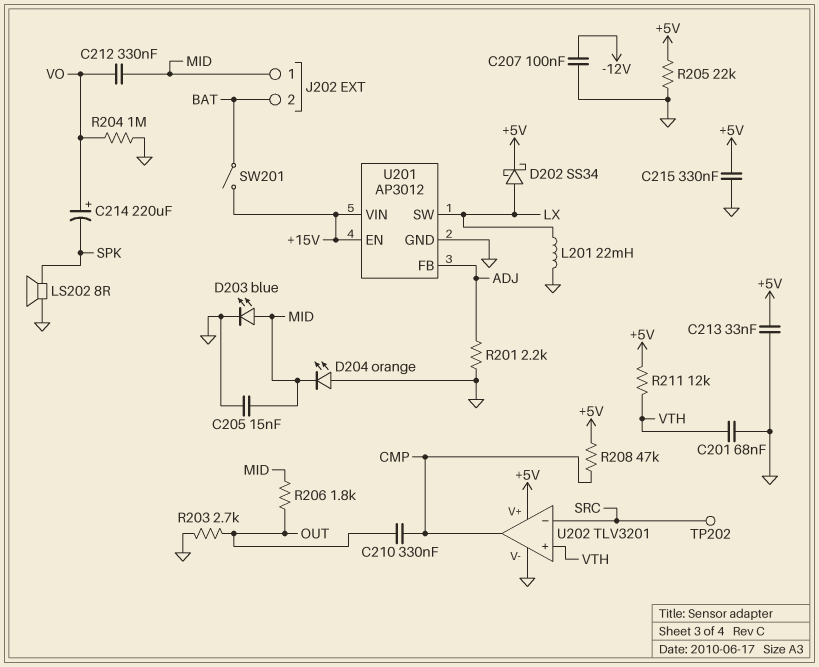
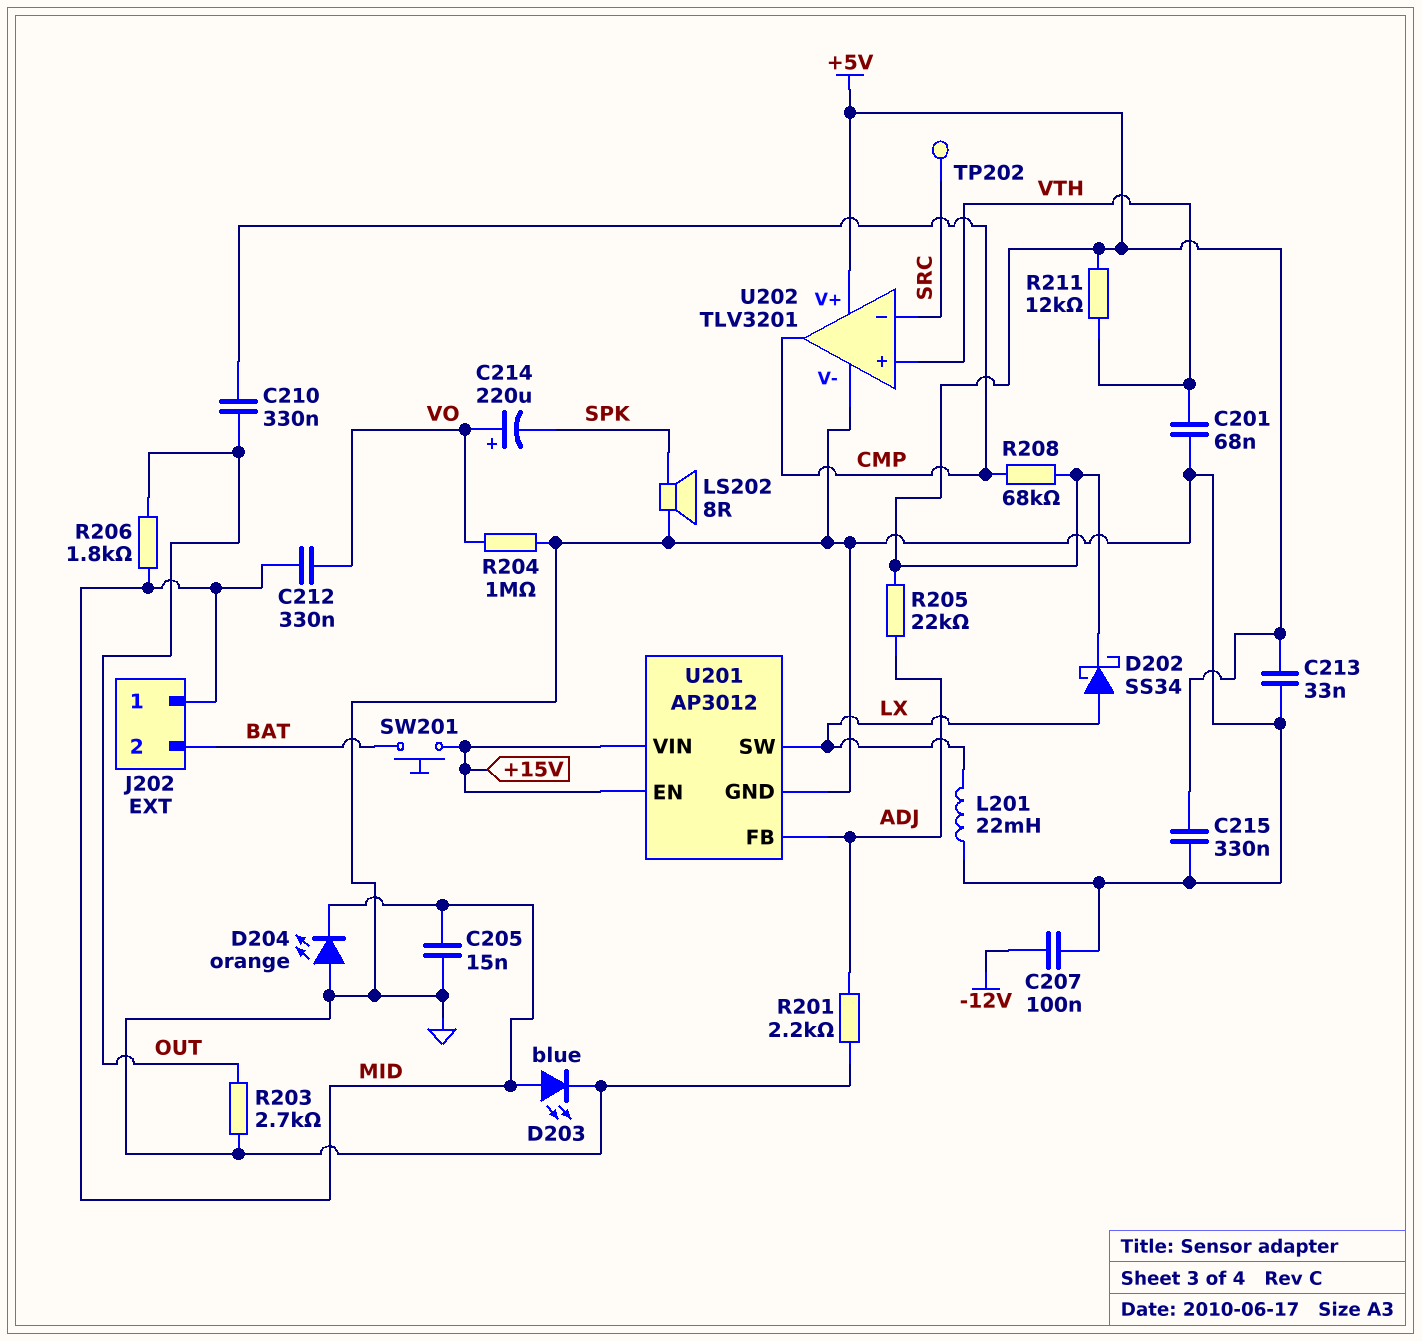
R205: 22k (+5V, GND) -> 22k (+5V, ADJ)
R208: 47k (+5V, CMP) -> 68k (+5V, CMP)
SW201: switch (+15V, BAT) -> button (+15V, BAT)

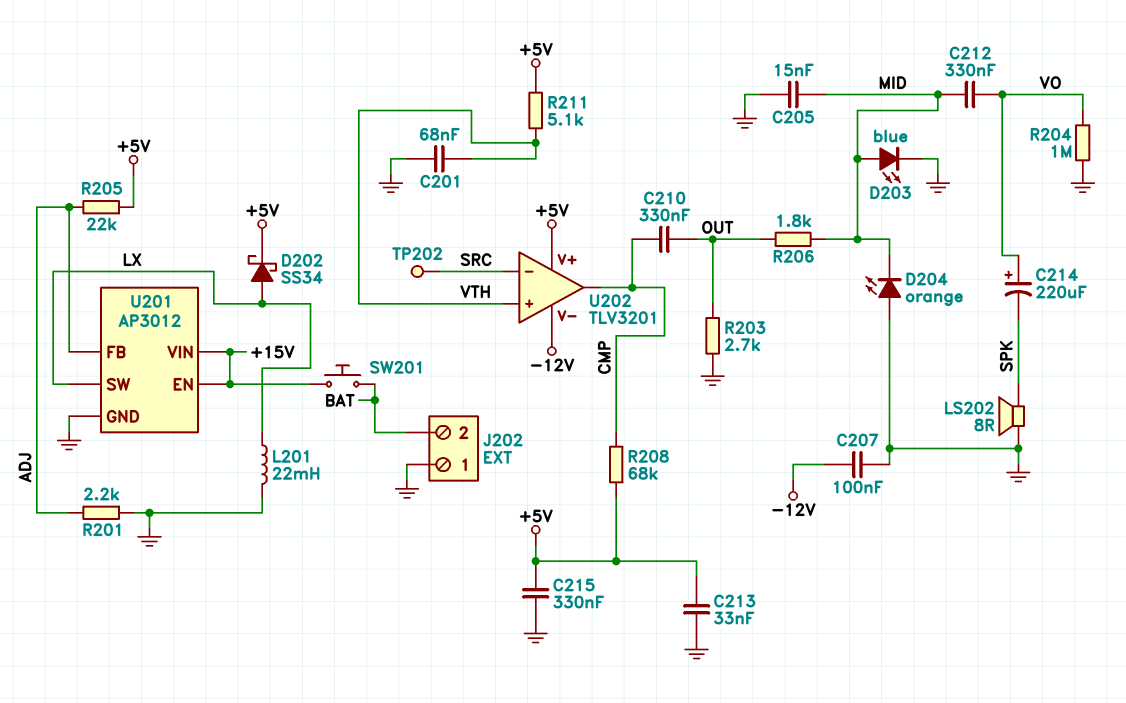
J202 pin 1: MID -> GND
R211: 12k (+5V, VTH) -> 5.1k (+5V, VTH)
U202 pin V-: GND -> -12V

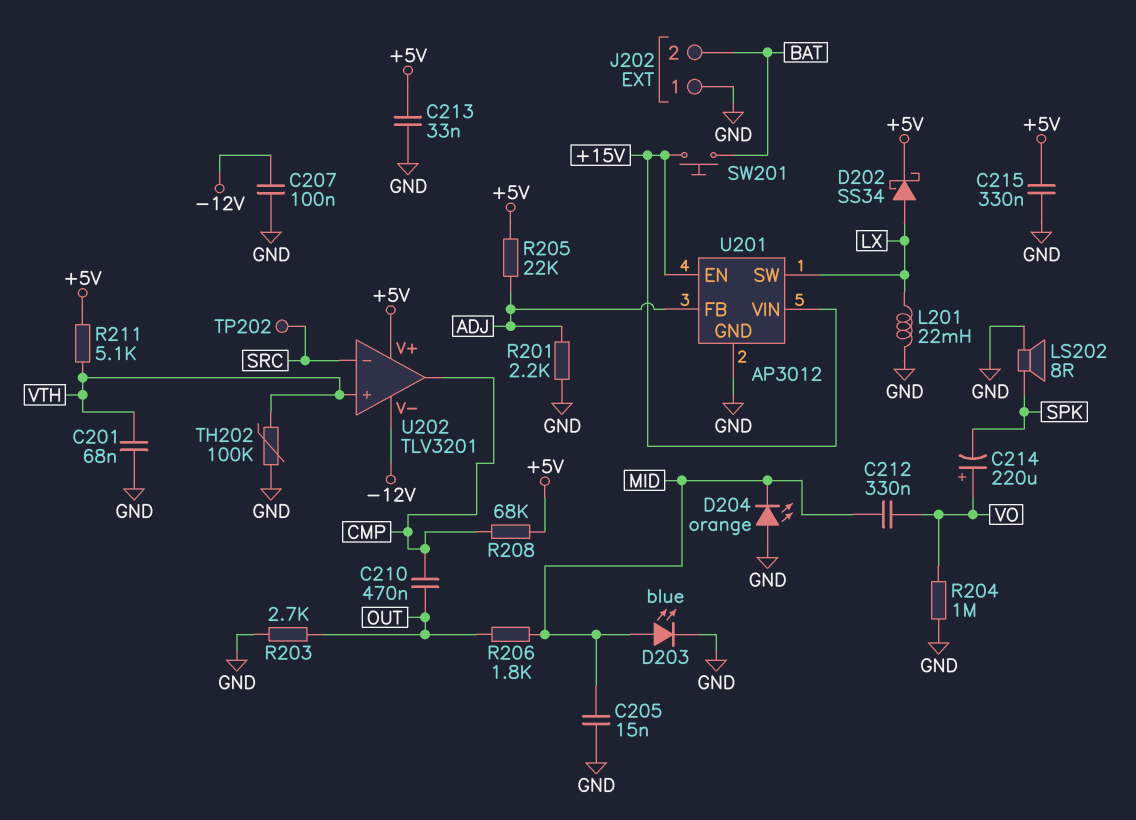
C210: 330nF (CMP, OUT) -> 470nF (CMP, OUT)
TH202: none -> 100k (GND, VTH)

